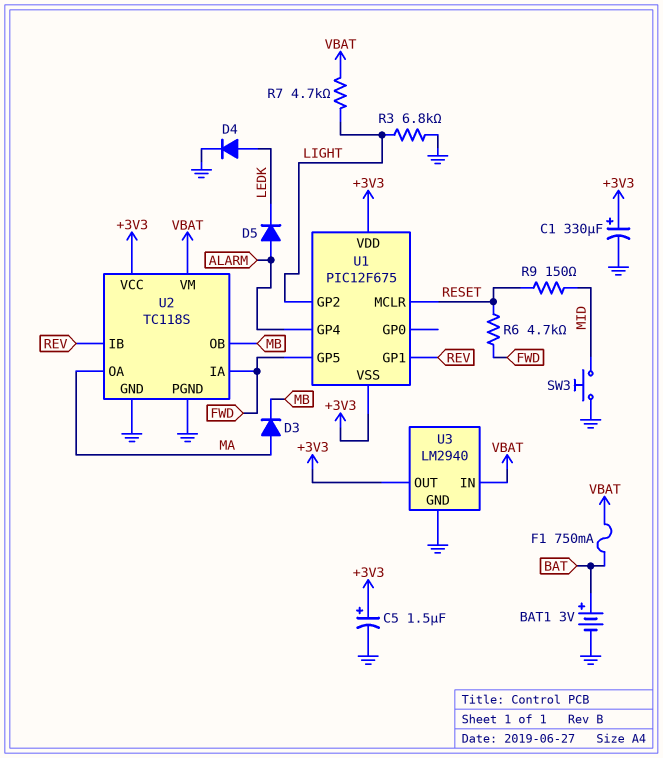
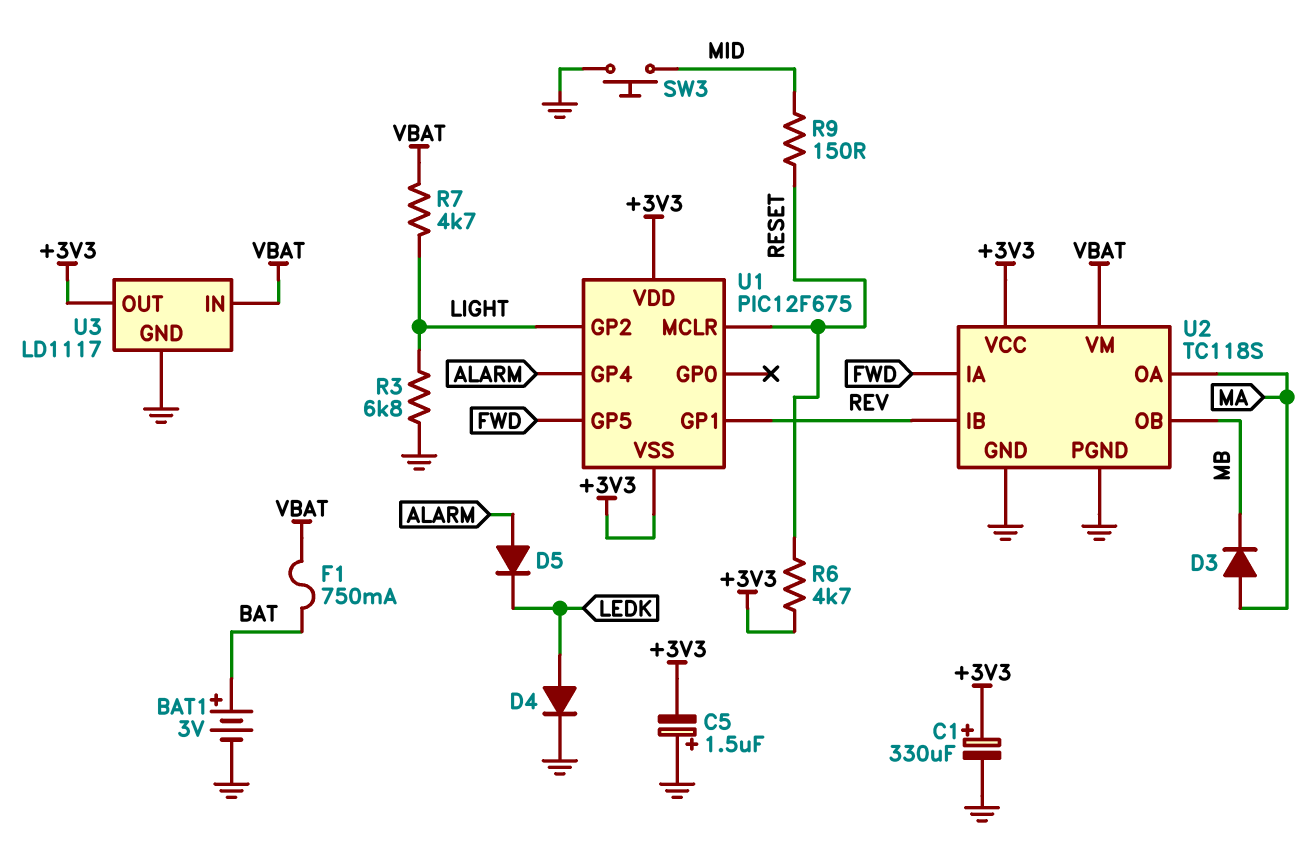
C5: 1.5uF (plus +3V3, minus GND) -> 1.5uF (plus GND, minus +3V3)
R6: 4.7k (FWD, RESET) -> 4.7k (+3V3, RESET)
U3: LM2940 -> LD1117

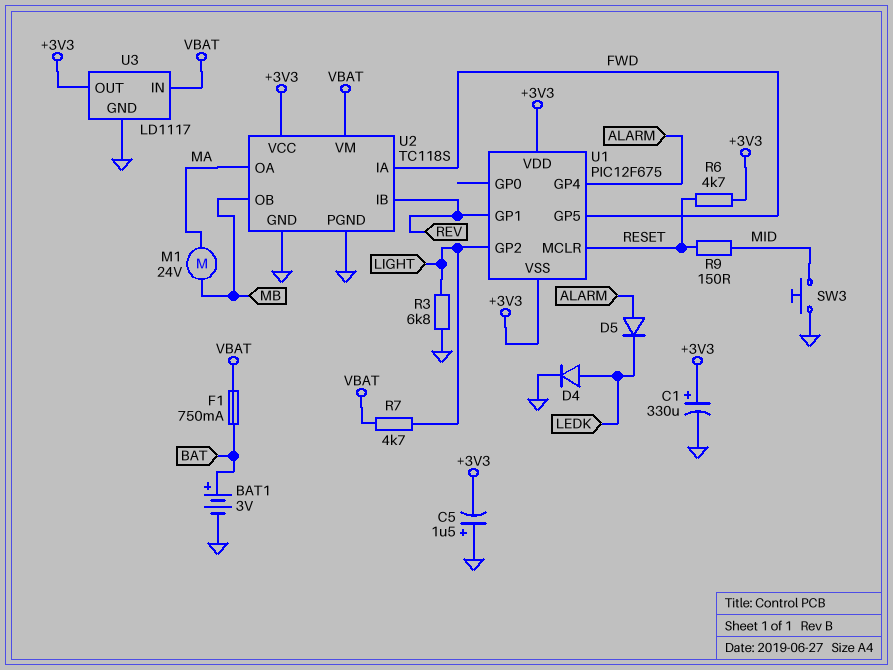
D3: diode (A MA, K MB) -> none
M1: none -> motor 24V (MA, MB)

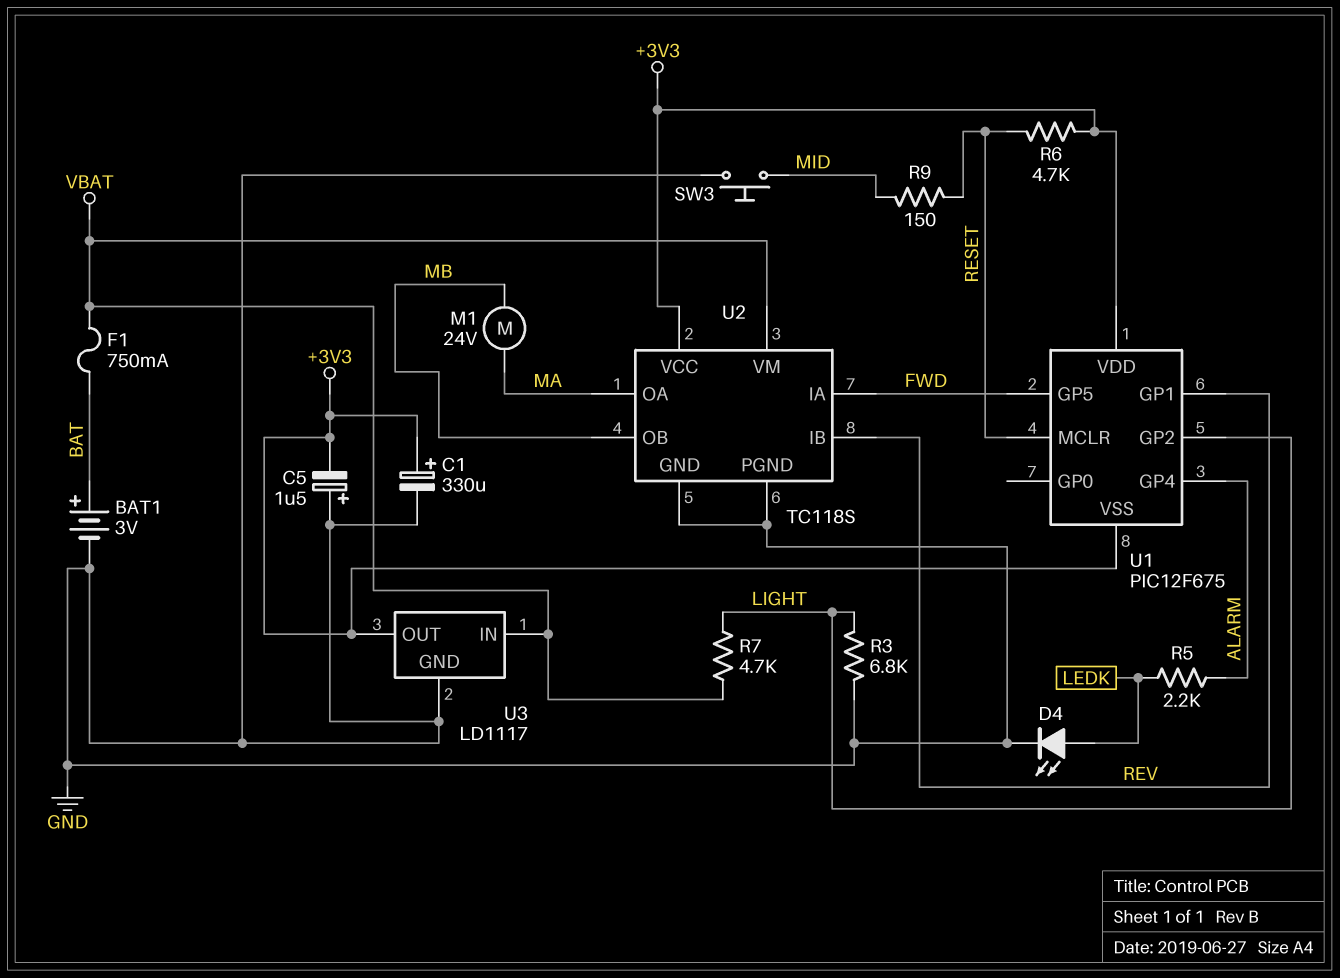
D4: diode (A LEDK, K GND) -> LED (A LEDK, K GND)
D5: diode (A ALARM, K LEDK) -> none
R5: none -> 2.2k (ALARM, LEDK)

